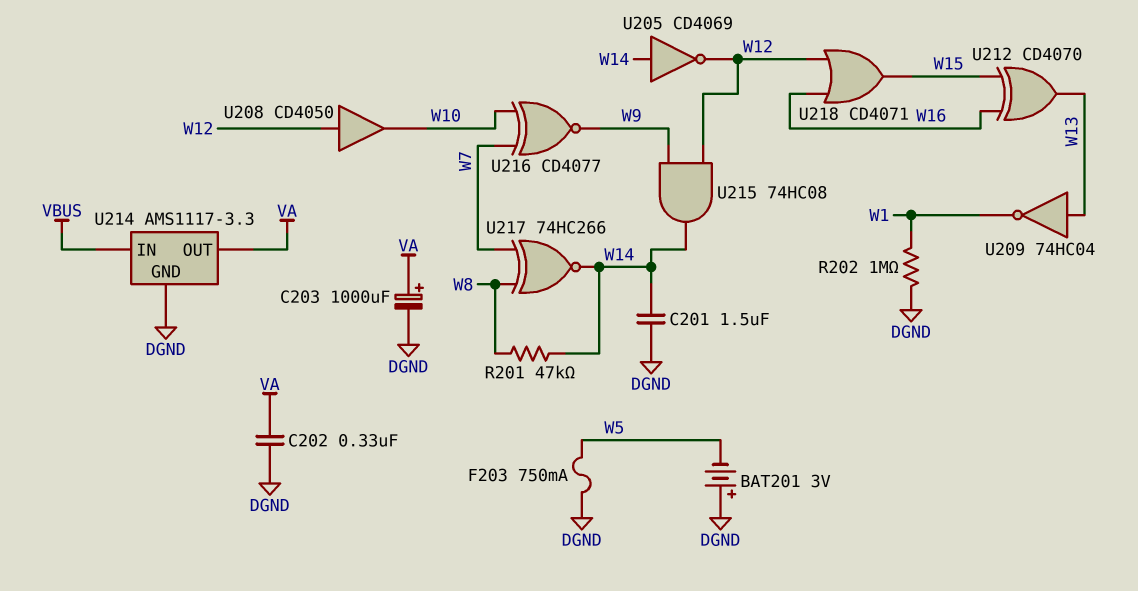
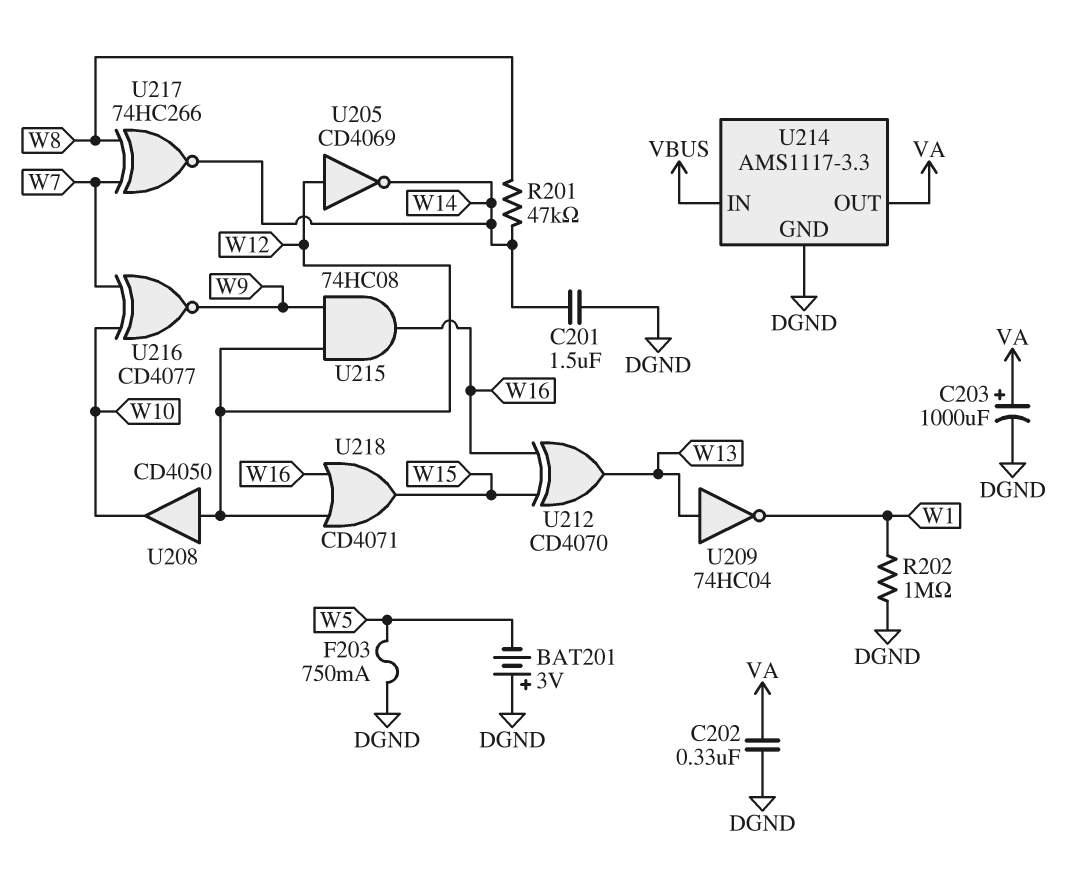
U205: NOT CD4069 (in W14, out W12) -> NOT CD4069 (in W12, out W14)
U215: AND 74HC08 (in W9, in W12, out W14) -> AND 74HC08 (in W9, in W12, out W16)

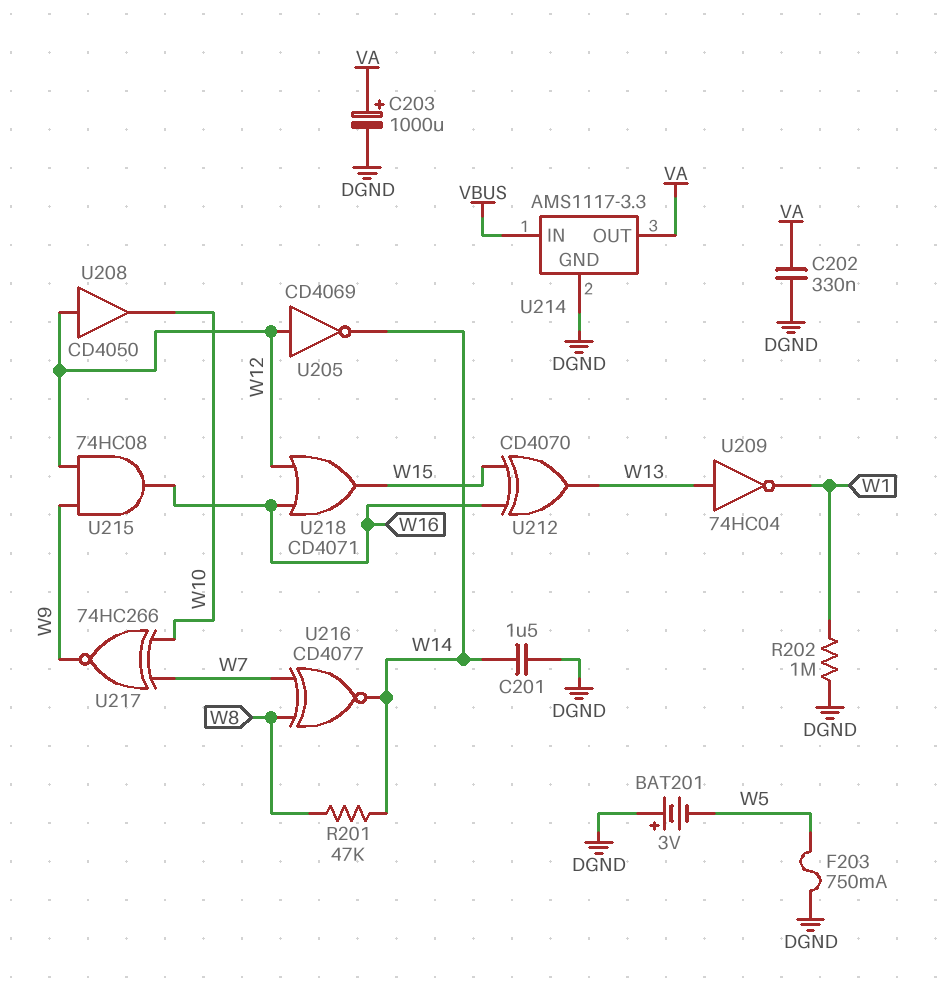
U216: XNOR CD4077 (in W7, in W10, out W9) -> XNOR CD4077 (in W7, in W8, out W14)
U217: XNOR 74HC266 (in W7, in W8, out W14) -> XNOR 74HC266 (in W7, in W10, out W9)

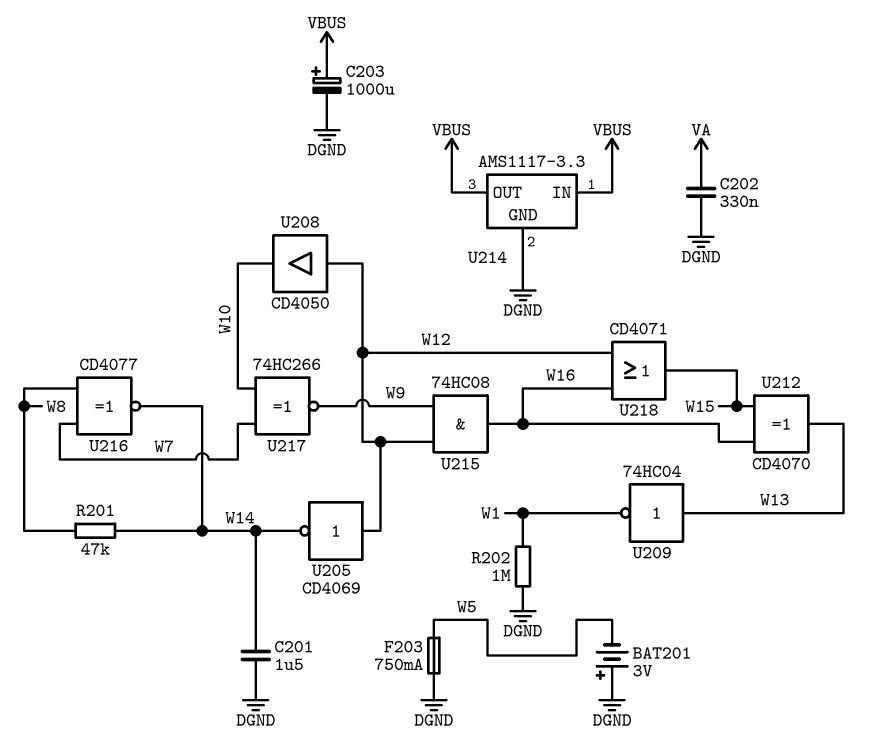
C203: 1000uF (plus VA, minus DGND) -> 1000uF (plus VBUS, minus DGND)
U214 pin OUT: VA -> VBUS

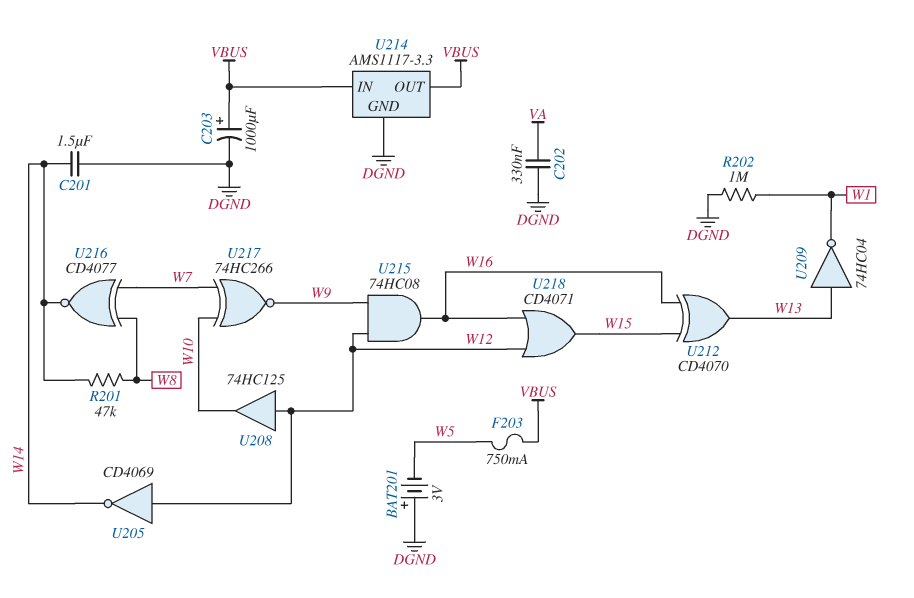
F203: 750mA (DGND, W5) -> 750mA (VBUS, W5)
U208: buffer CD4050 (in W12, out W10) -> buffer 74HC125 (in W12, out W10)

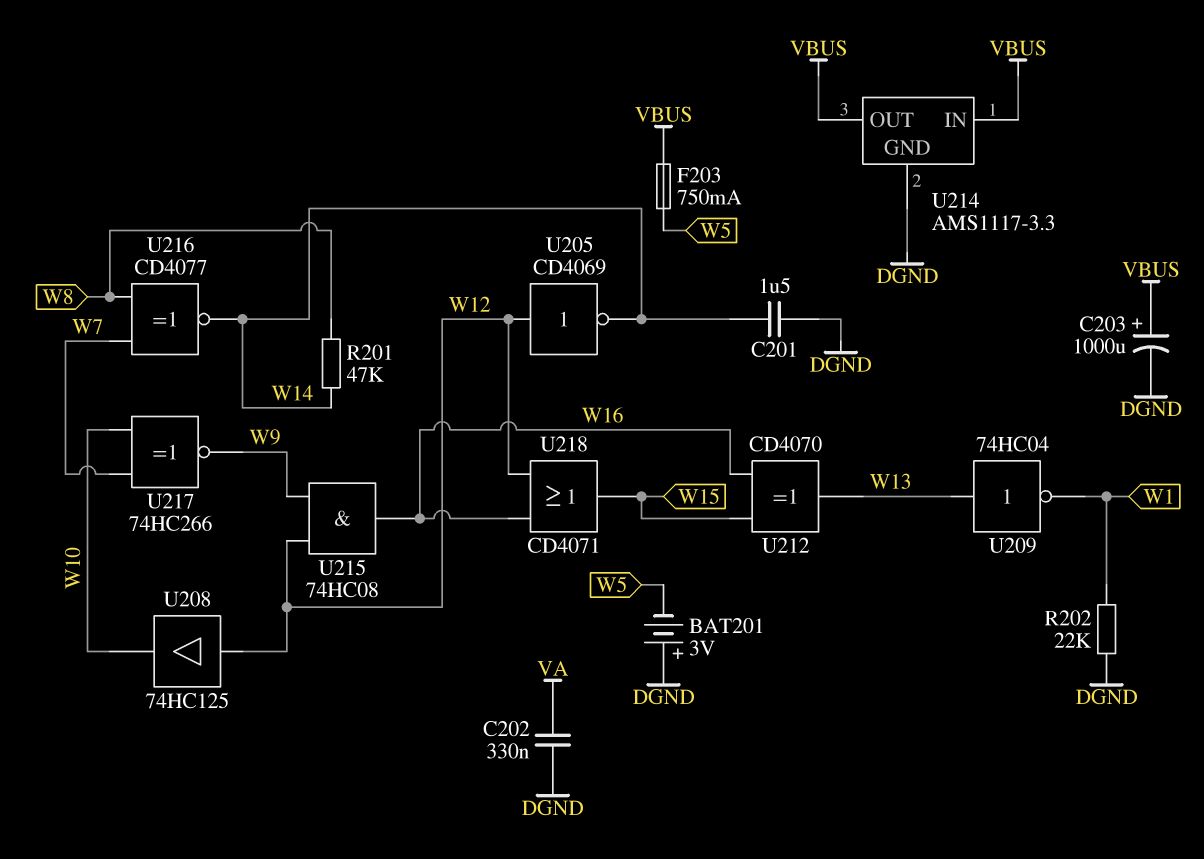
R202: 1M (DGND, W1) -> 22k (DGND, W1)

